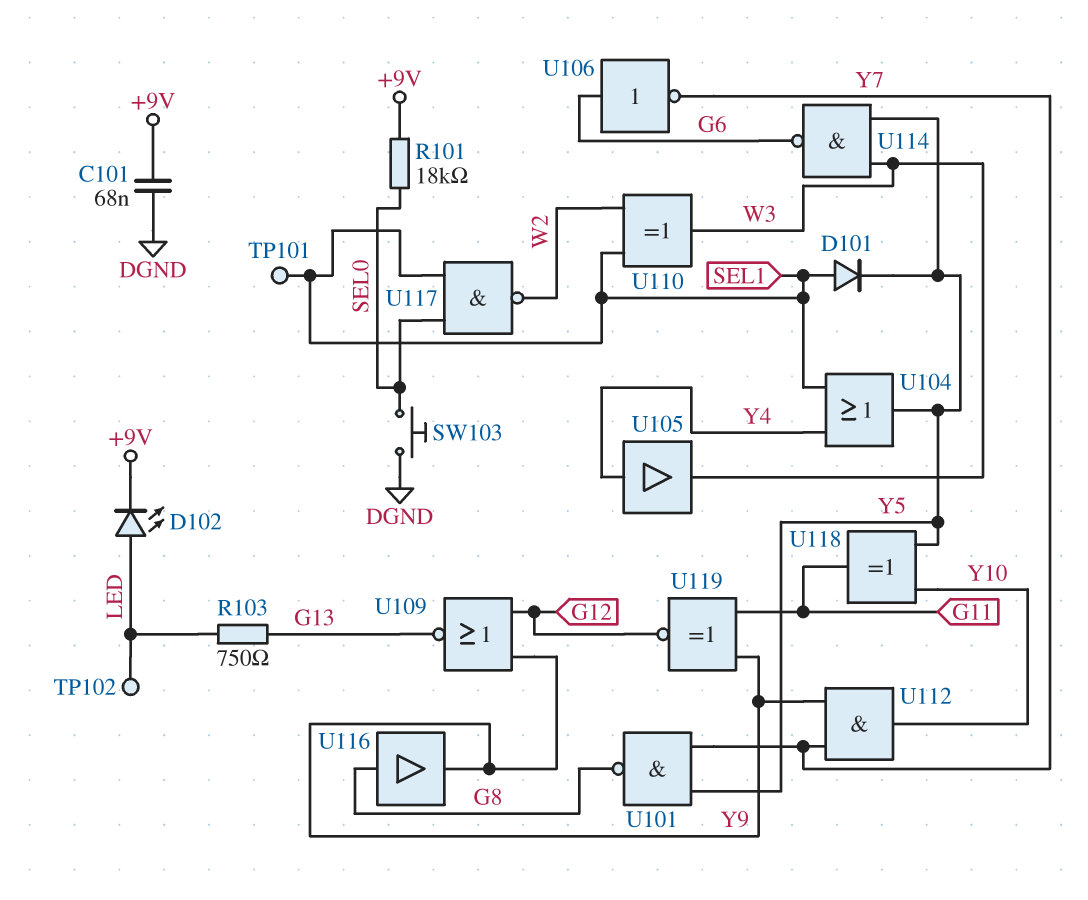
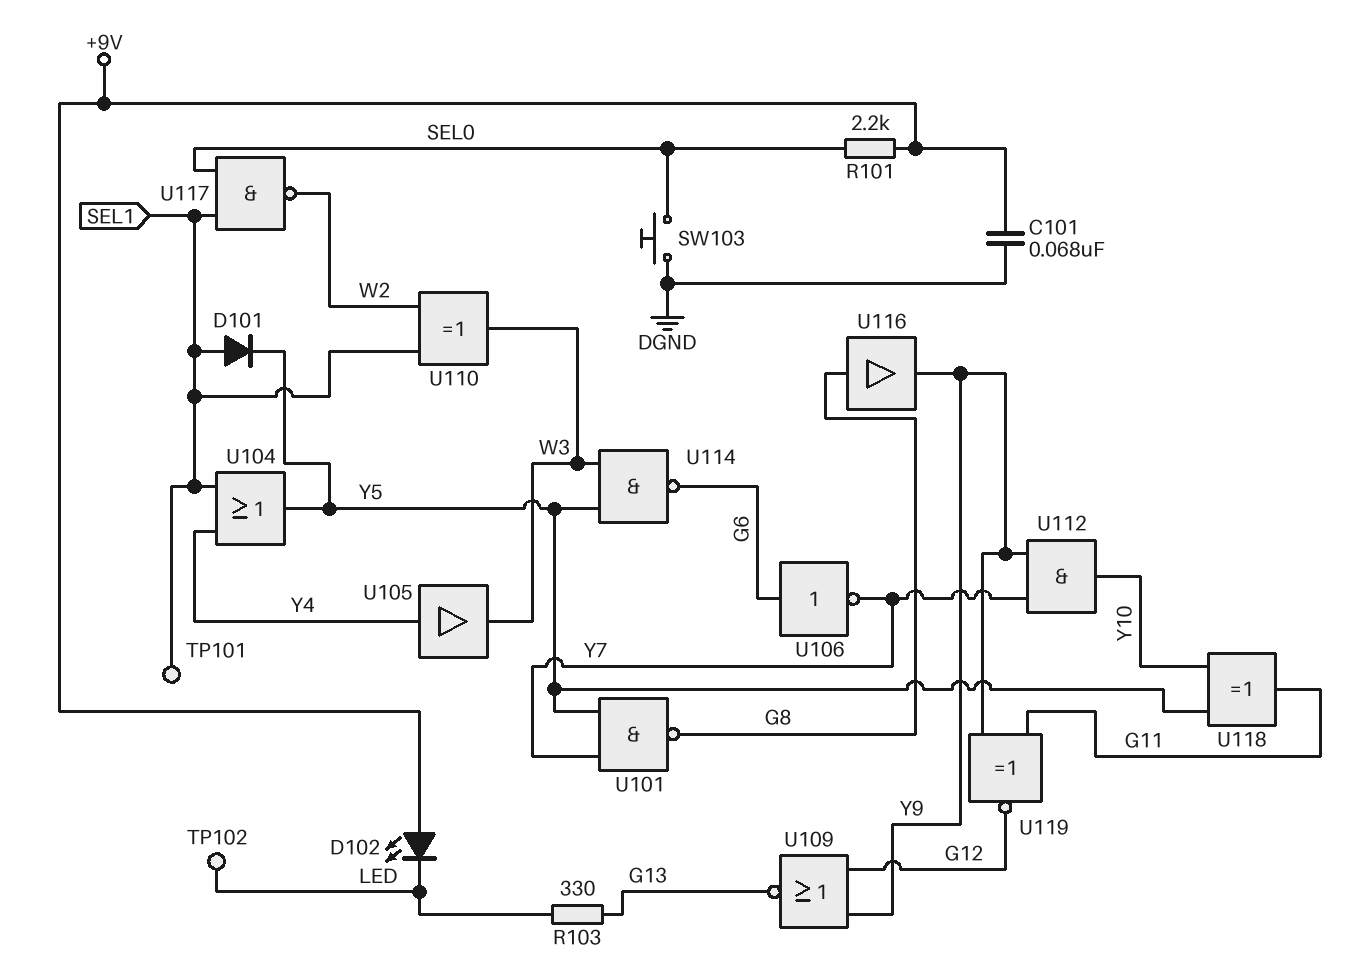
D102: LED (A LED, K +9V) -> LED (A +9V, K LED)
R101: 18k (+9V, SEL0) -> 2.2k (+9V, SEL0)
R103: 750 (G13, LED) -> 330 (G13, LED)

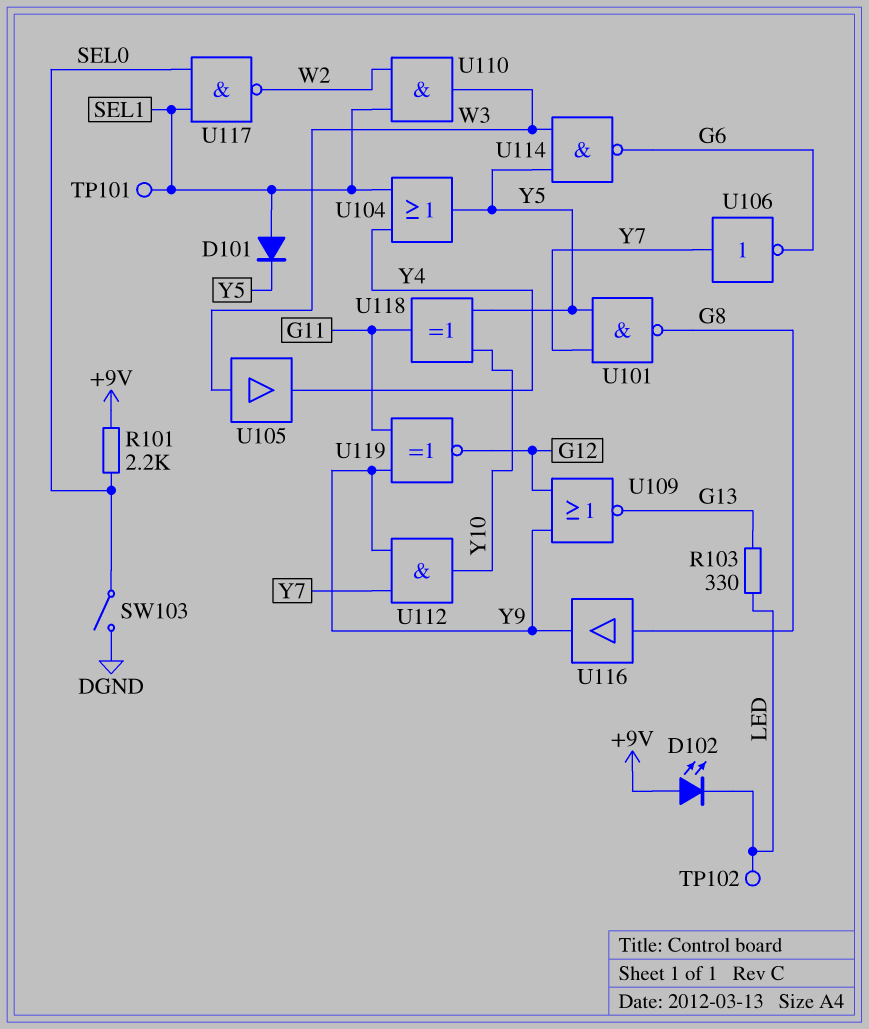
C101: 68nF (+9V, DGND) -> none
SW103: button (DGND, SEL0) -> switch (DGND, SEL0)
U105: buffer (in Y4, out W3) -> buffer (in W3, out Y4)
U106: NOT (in G6, out Y7) -> NOT (in Y7, out G6)
U110: XOR (in SEL1, in W2, out W3) -> AND (in SEL1, in W2, out W3)

